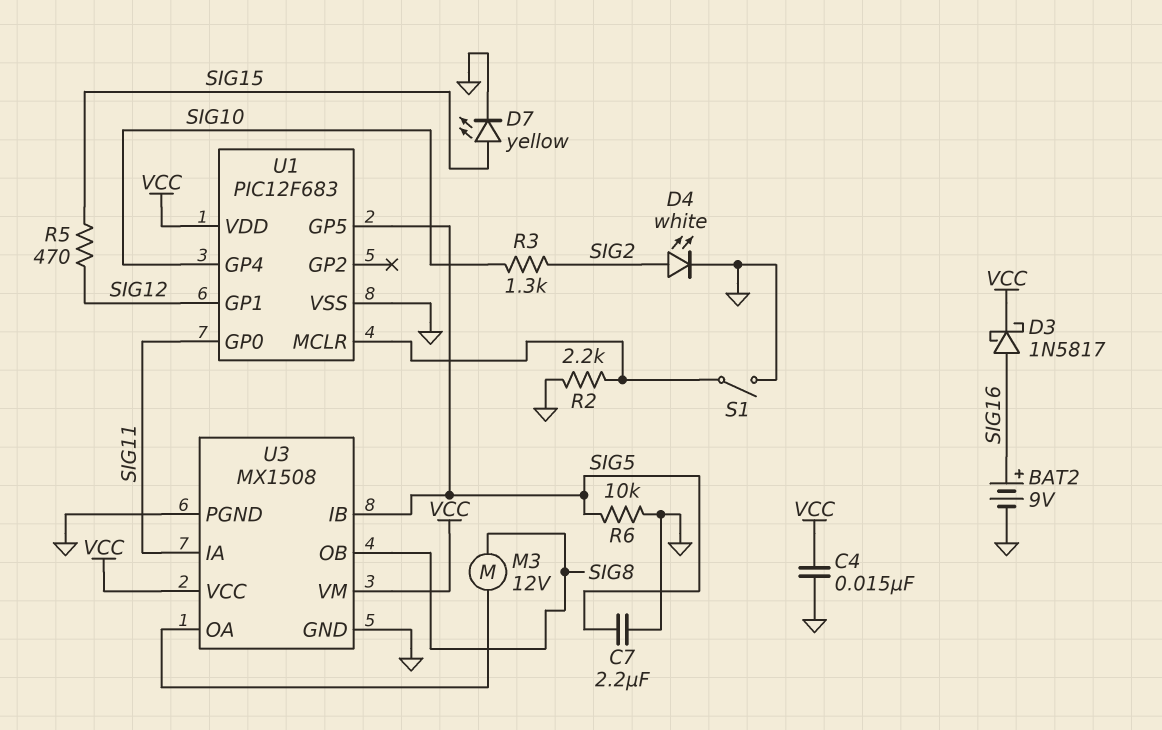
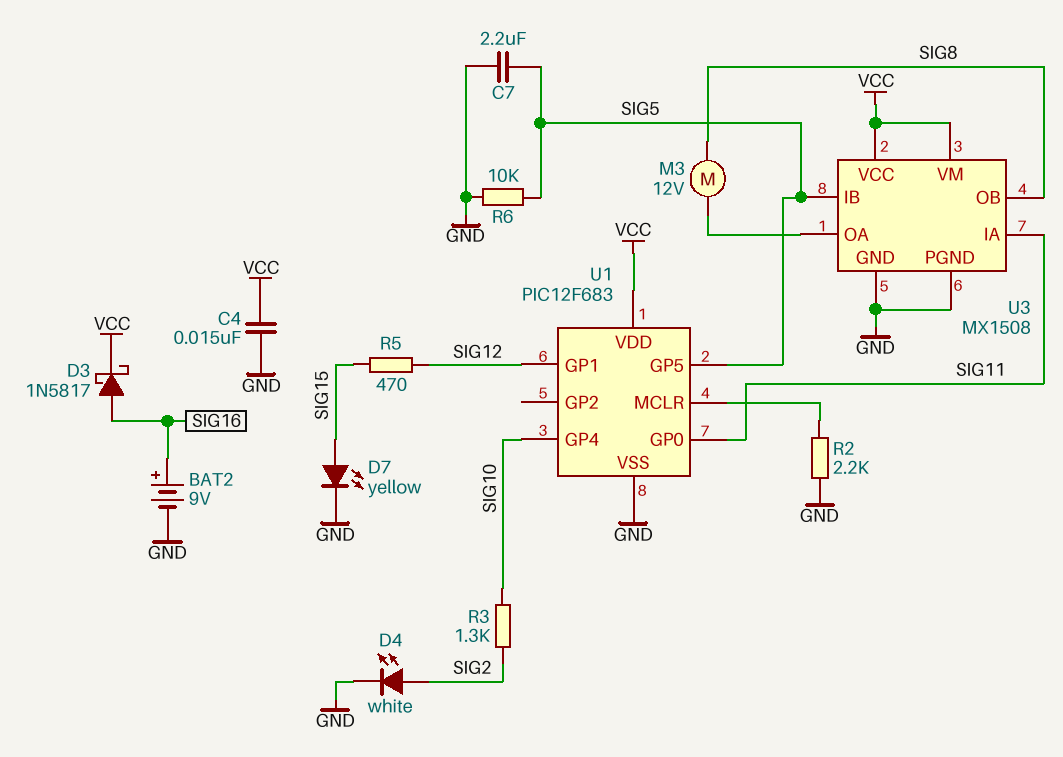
S1: switch (GND, U1/MCLR) -> none

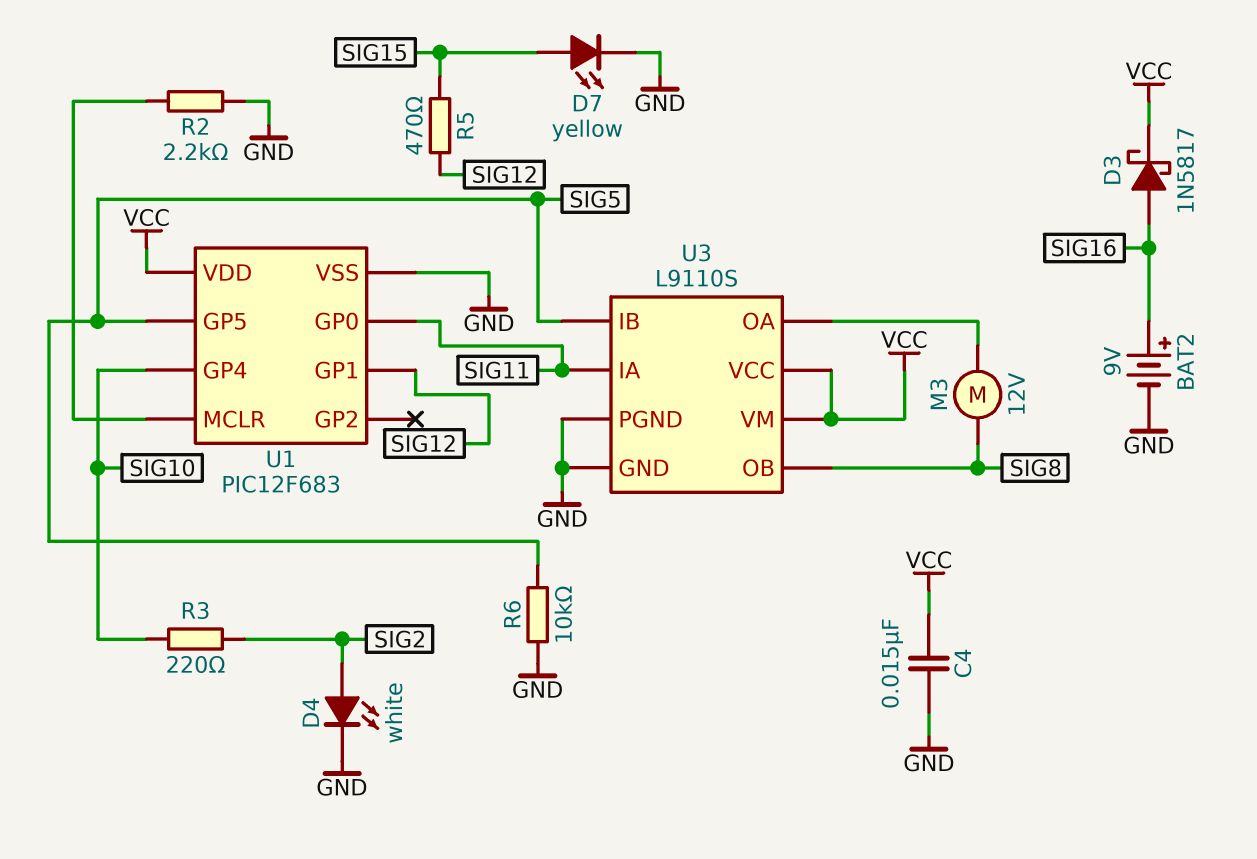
C7: 2.2uF (GND, SIG5) -> none
R3: 1.3k (SIG2, SIG10) -> 220 (SIG2, SIG10)
U3: MX1508 -> L9110S

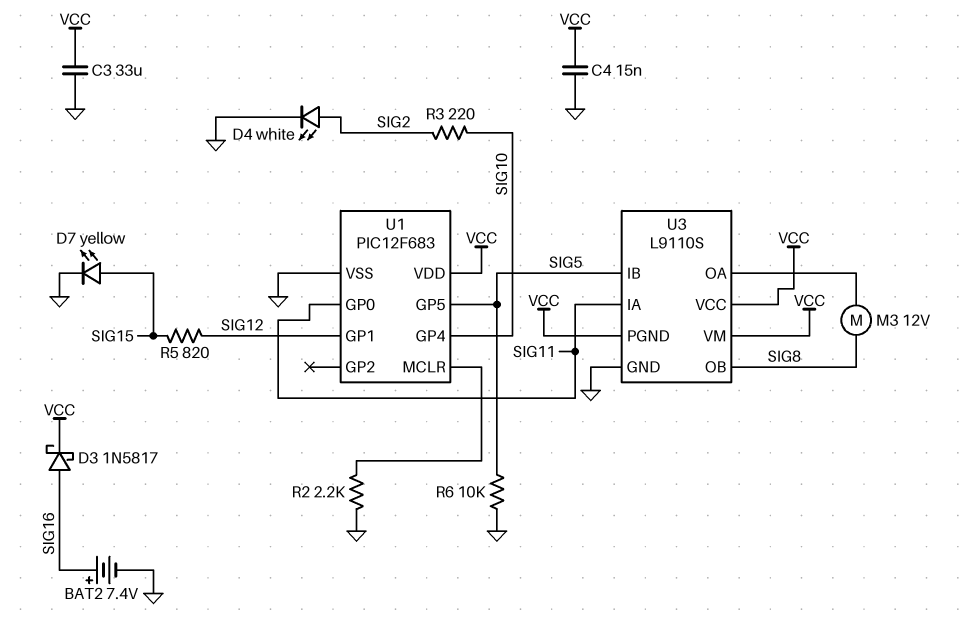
BAT2: 9V (plus SIG16, minus GND) -> 7.4V (plus SIG16, minus GND)
C3: none -> 33uF (GND, VCC)
R5: 470 (SIG12, SIG15) -> 820 (SIG12, SIG15)
U3 pin PGND: GND -> VCC

